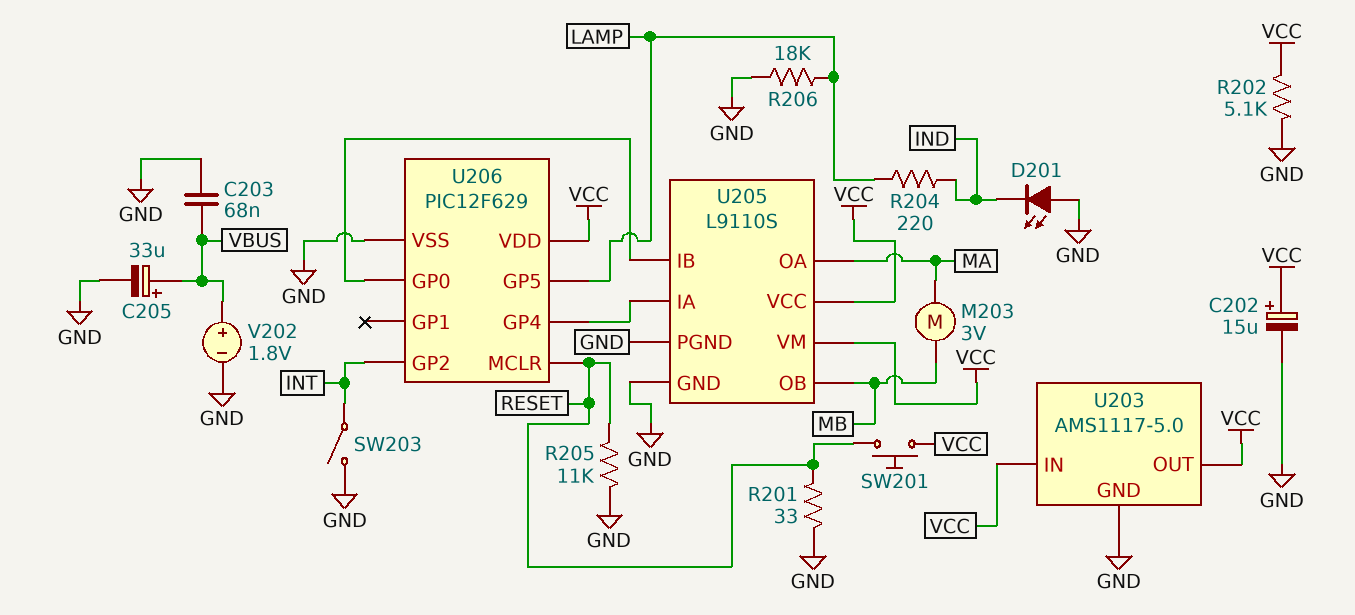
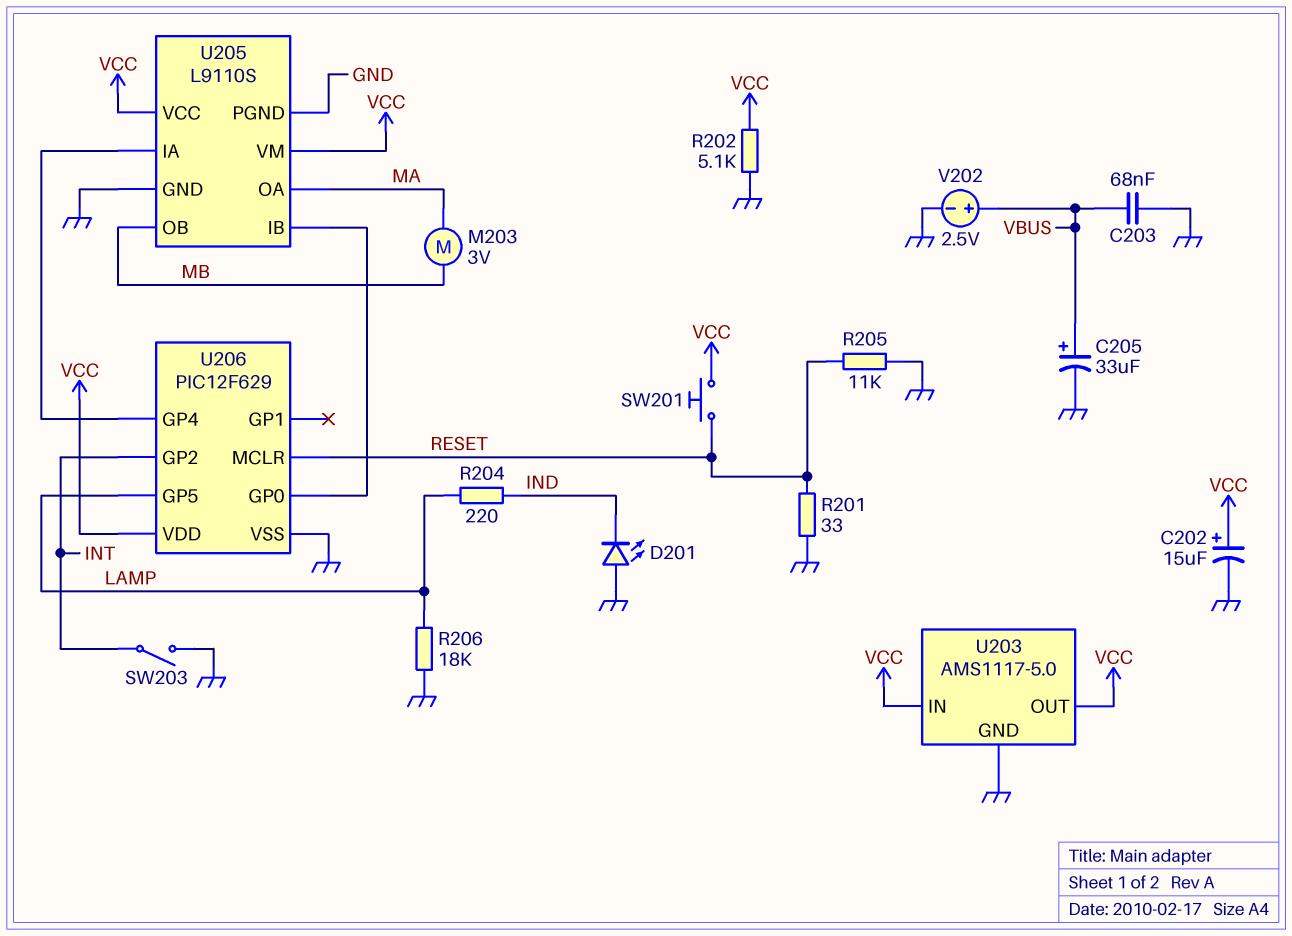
V202: 1.8V (plus VBUS, minus GND) -> 2.5V (plus VBUS, minus GND)

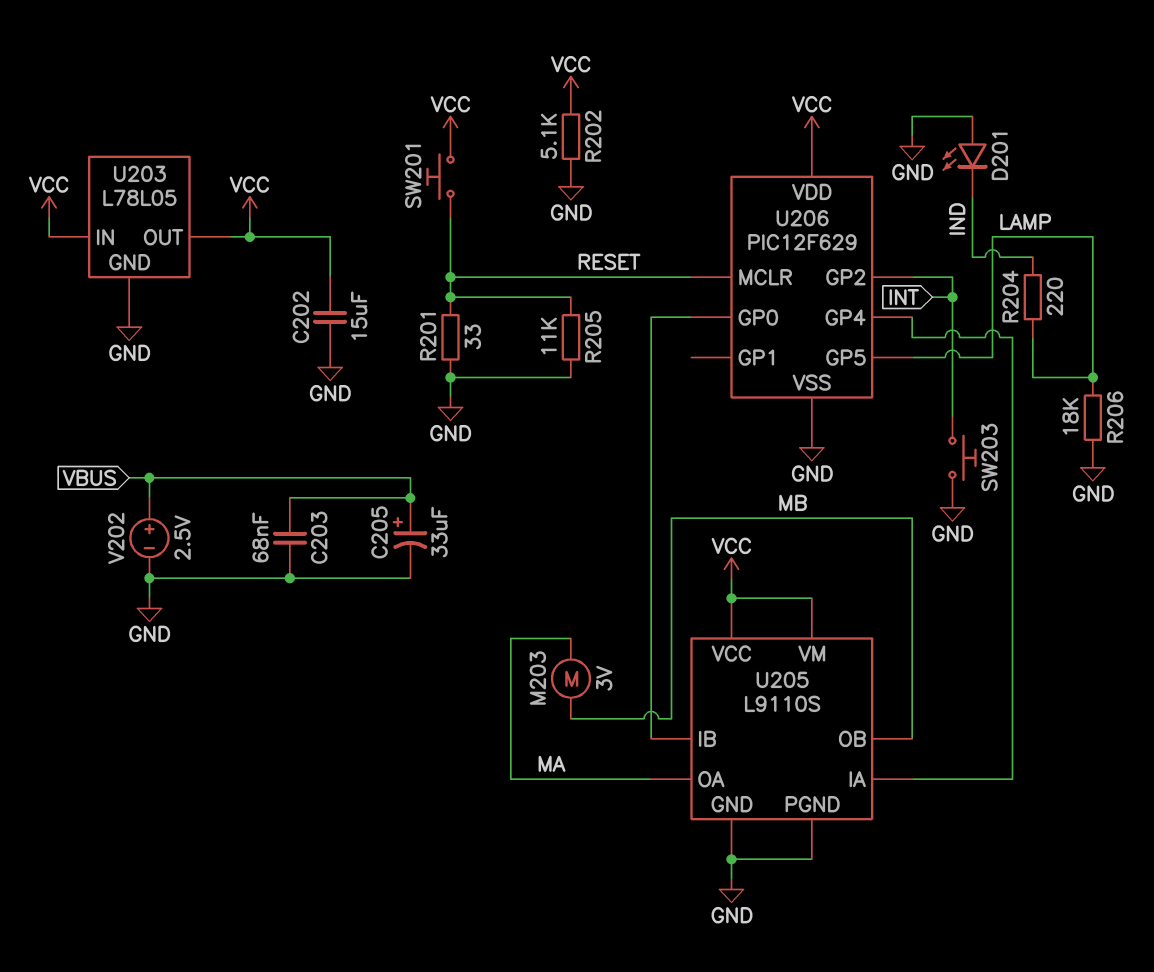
C202: 15uF (plus VCC, minus GND) -> 15uF (GND, VCC)
SW203: switch (GND, INT) -> button (GND, INT)
U203: AMS1117-5.0 -> L78L05

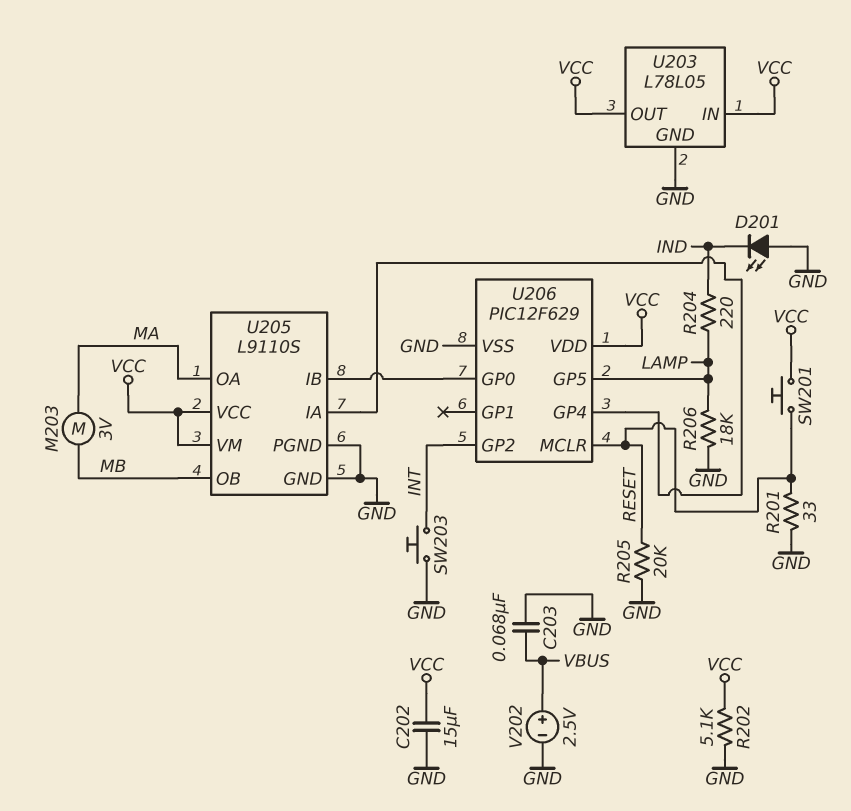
C205: 33uF (plus VBUS, minus GND) -> none
R205: 11k (GND, RESET) -> 20k (GND, RESET)

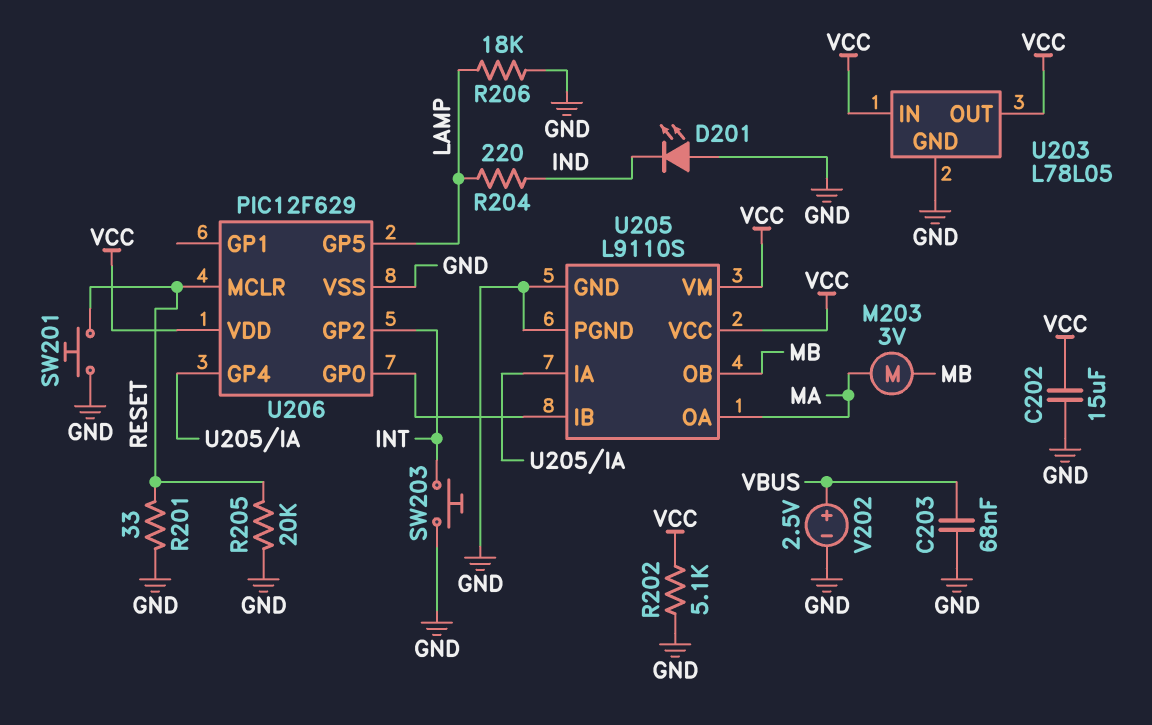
SW201: button (RESET, VCC) -> button (GND, RESET)

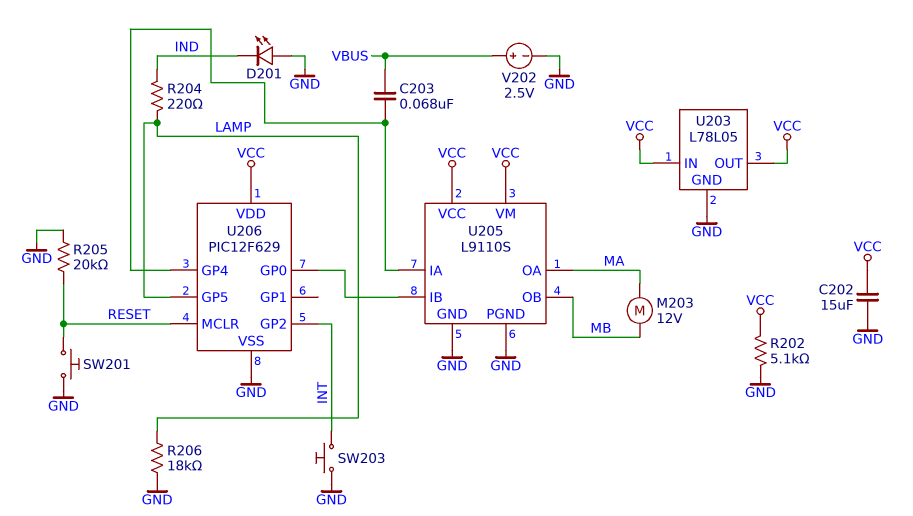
C203: 68nF (GND, VBUS) -> 68nF (U205/IA, VBUS)
M203: motor 3V (MA, MB) -> motor 12V (MA, MB)
R201: 33 (GND, RESET) -> none

